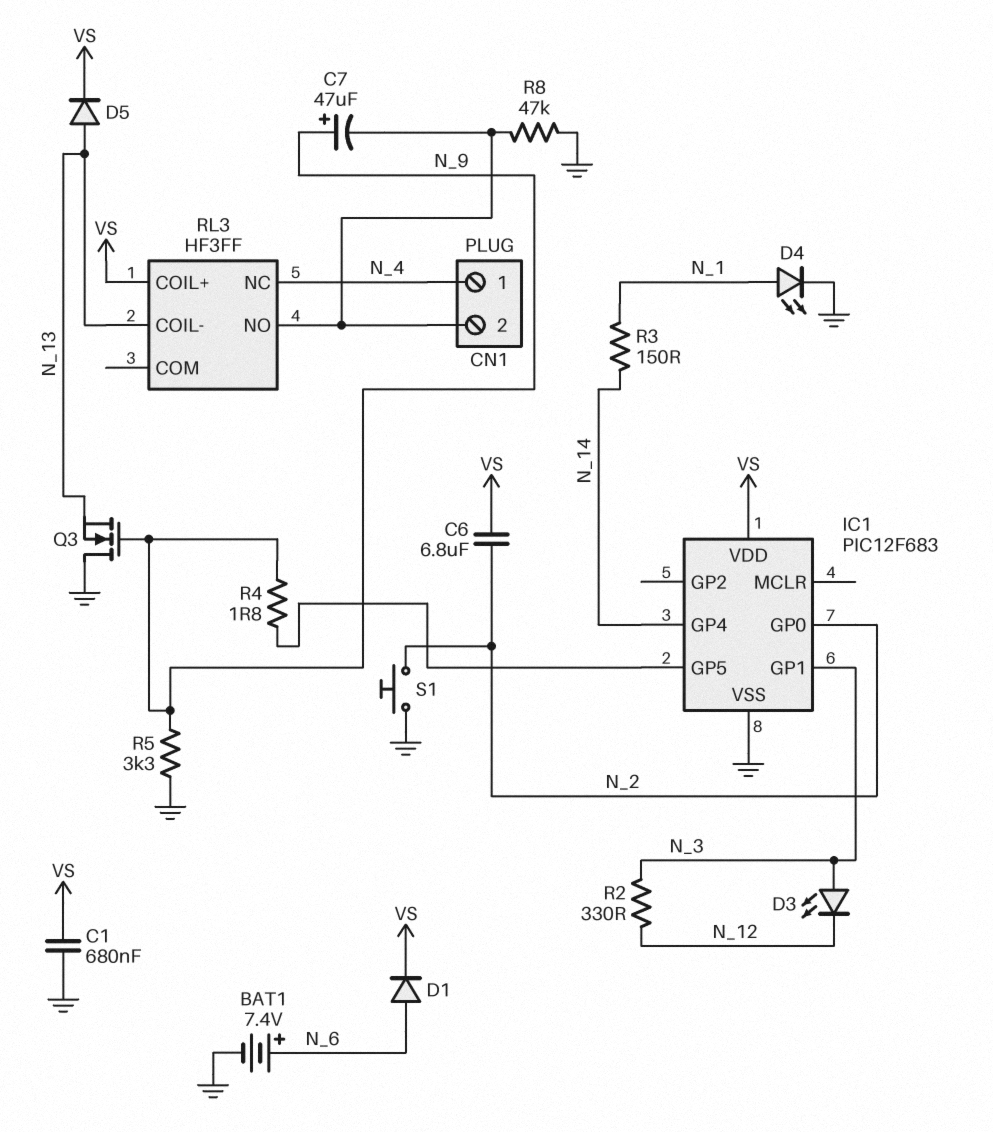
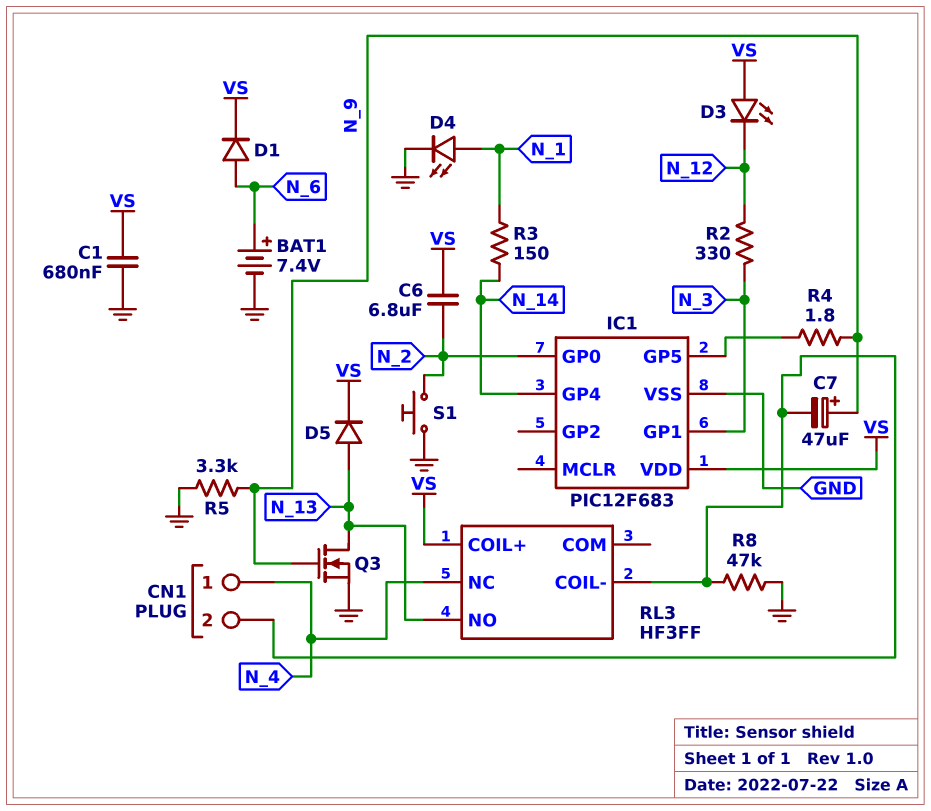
D3: LED (A N_3, K N_12) -> LED (A VS, K N_12)
Q3: NMOS (G N_9, D GND, S N_13) -> NMOS (G N_9, D N_13, S GND)
RL3 pin COIL-: N_13 -> CN1/2
RL3 pin NO: CN1/2 -> N_13

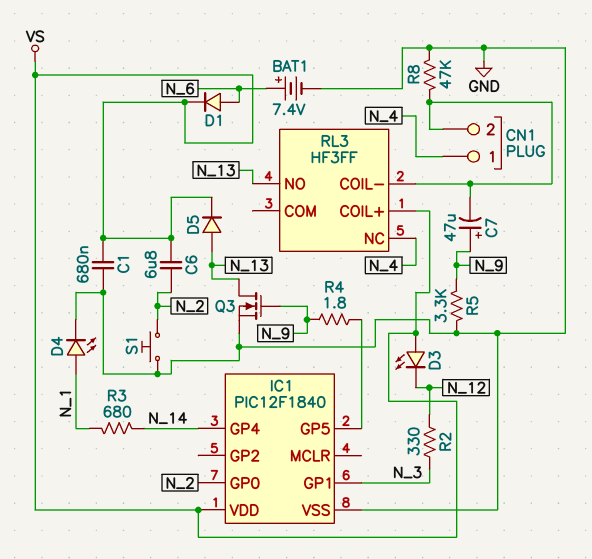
IC1: PIC12F683 -> PIC12F1840
R3: 150 (N_1, N_14) -> 680 (N_1, N_14)

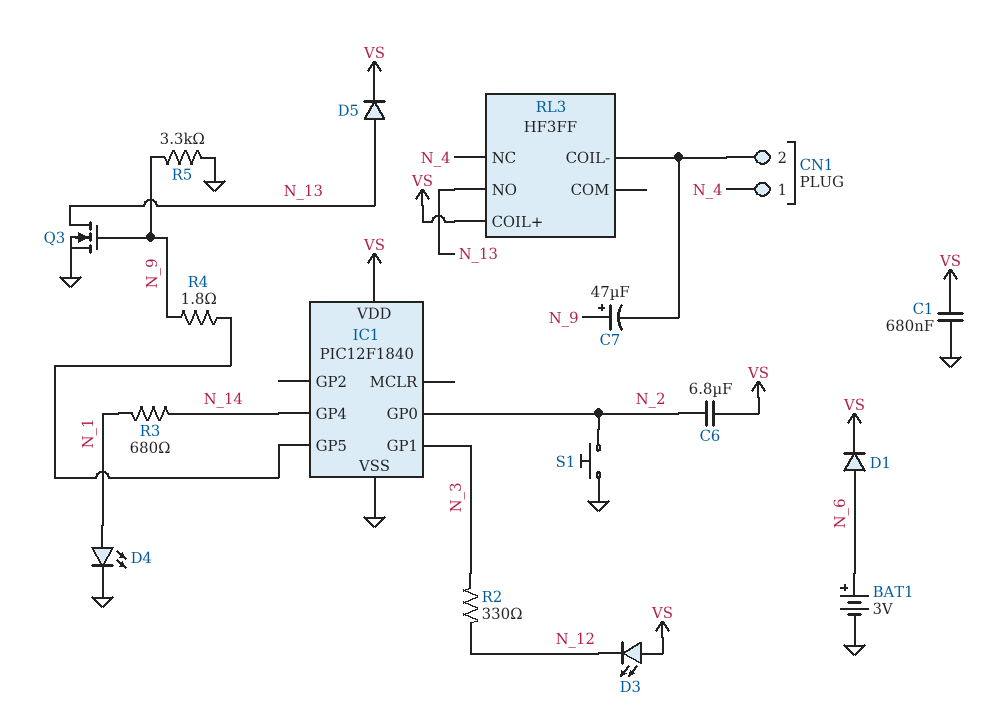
BAT1: 7.4V (plus N_6, minus GND) -> 3V (plus N_6, minus GND)
R8: 47k (CN1/2, GND) -> none

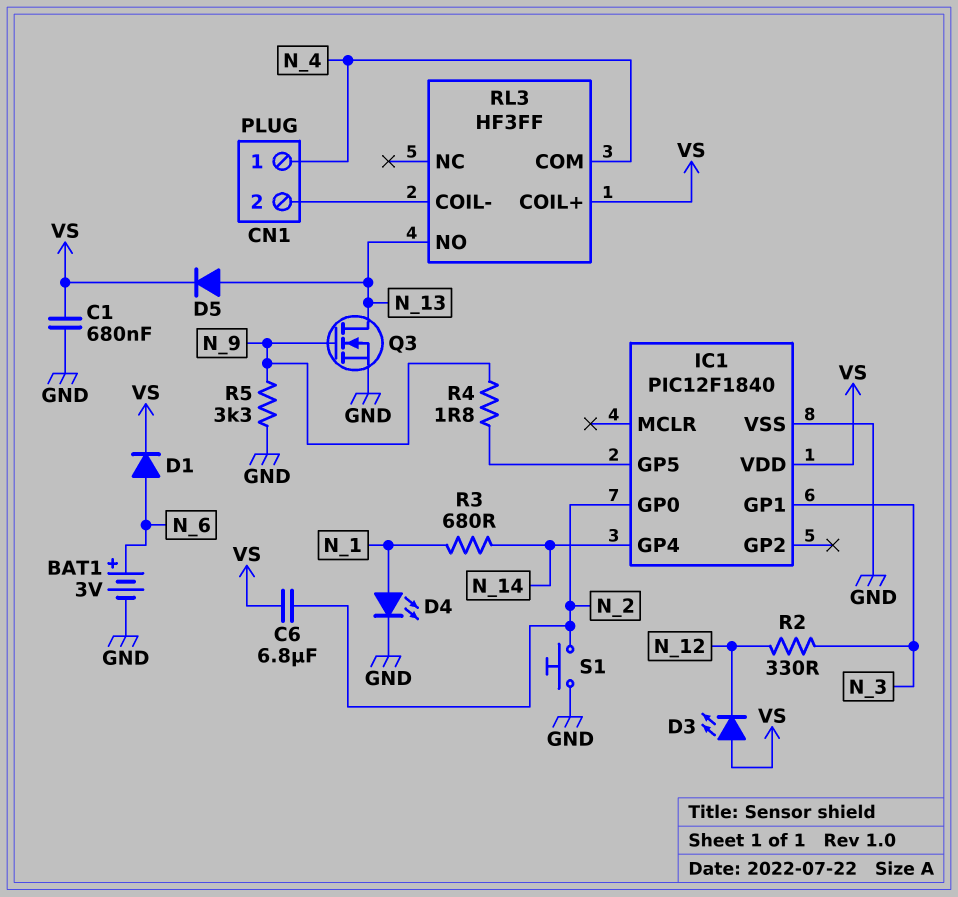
C7: 47uF (plus N_9, minus CN1/2) -> none
RL3 pin COM: none -> N_4
RL3 pin NC: N_4 -> none

